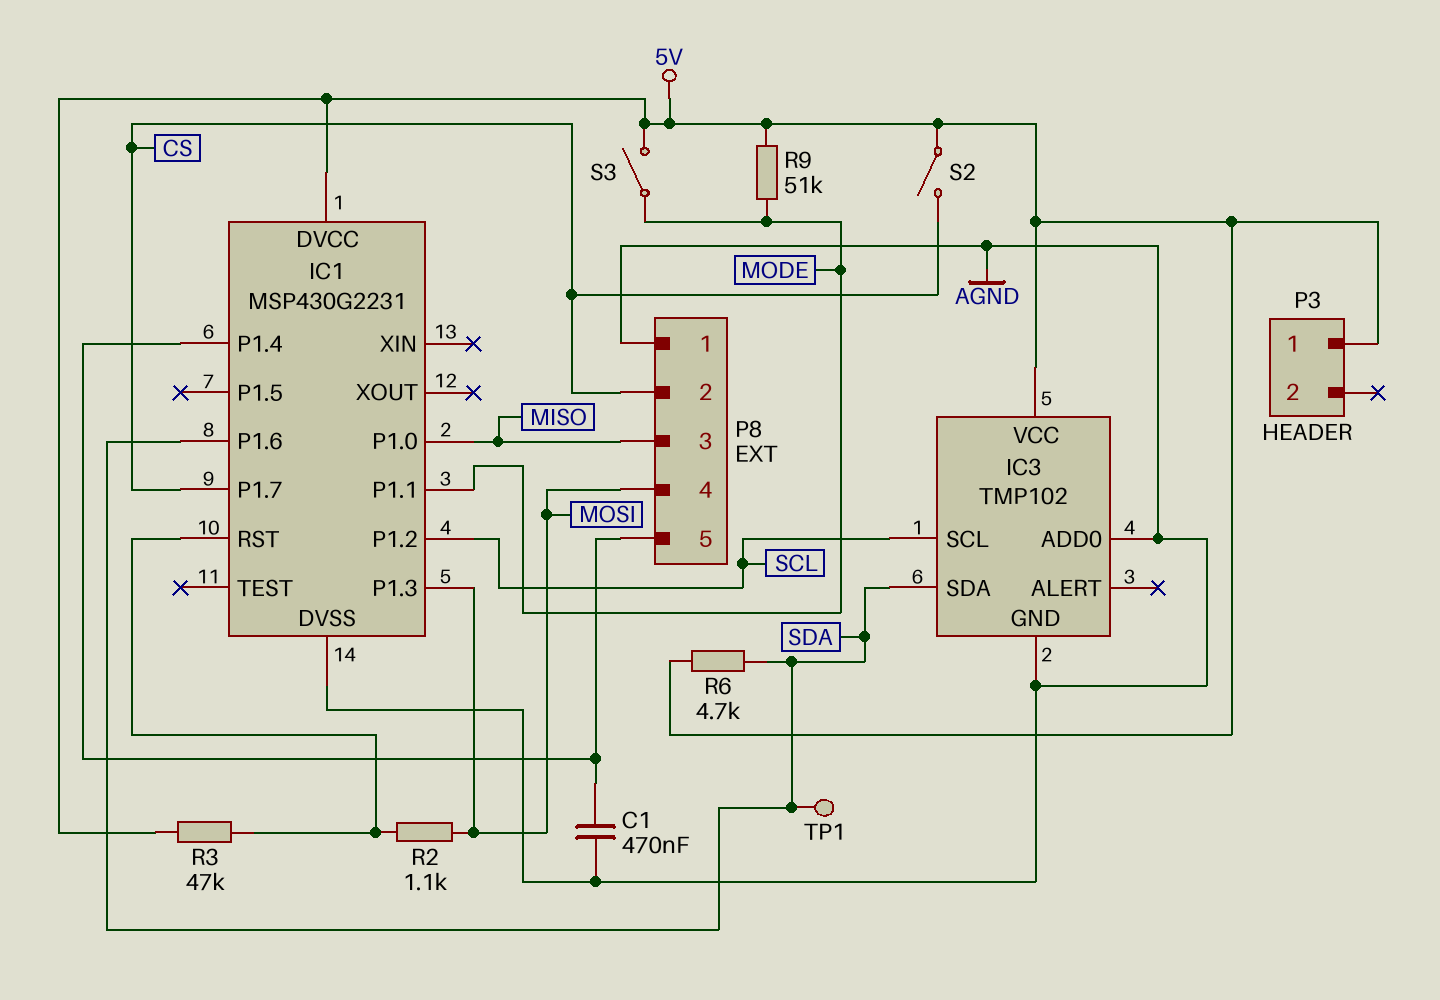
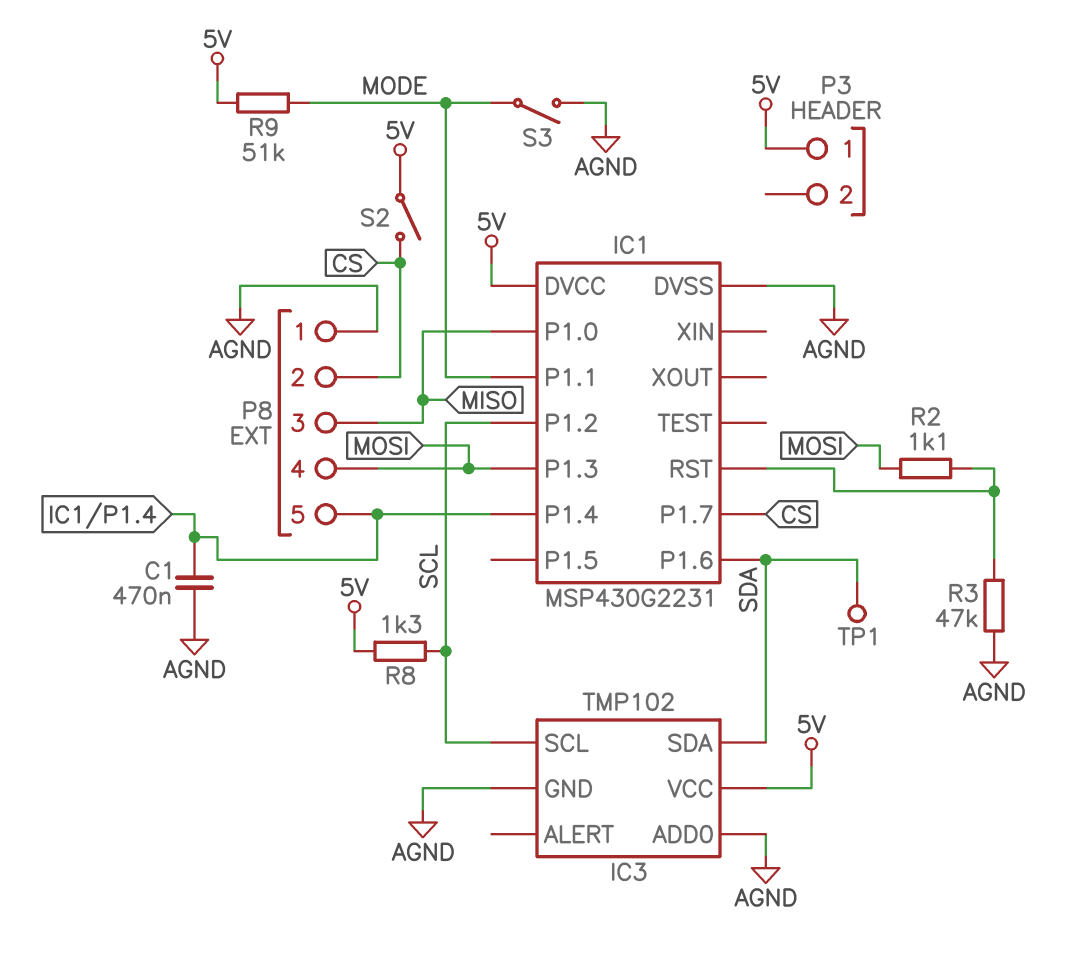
R3: 47k (5V, IC1/RST) -> 47k (AGND, IC1/RST)
R6: 4.7k (5V, SDA) -> none
R8: none -> 1.3k (5V, SCL)
S3: switch (5V, MODE) -> switch (AGND, MODE)

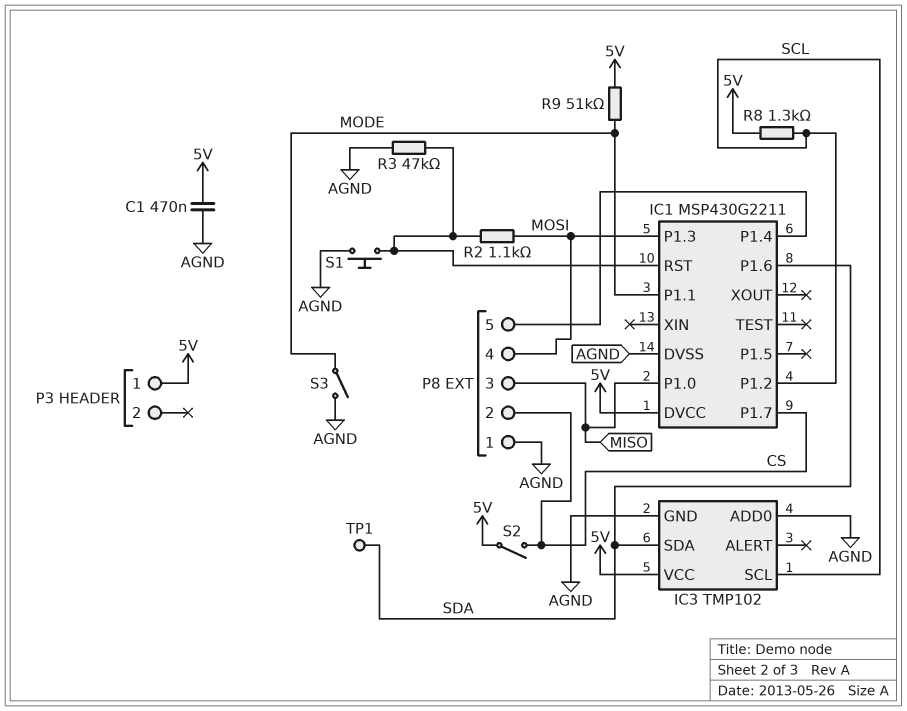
C1: 470nF (AGND, IC1/P1.4) -> 470nF (5V, AGND)
IC1: MSP430G2231 -> MSP430G2211
S1: none -> button (AGND, IC1/RST)

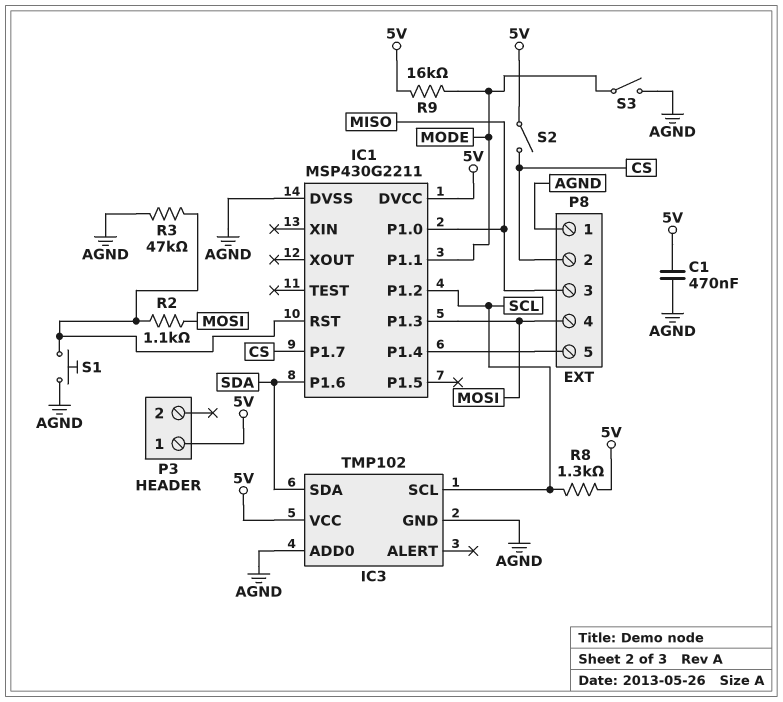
R9: 51k (5V, MODE) -> 16k (5V, MODE)
TP1: test point (SDA) -> none

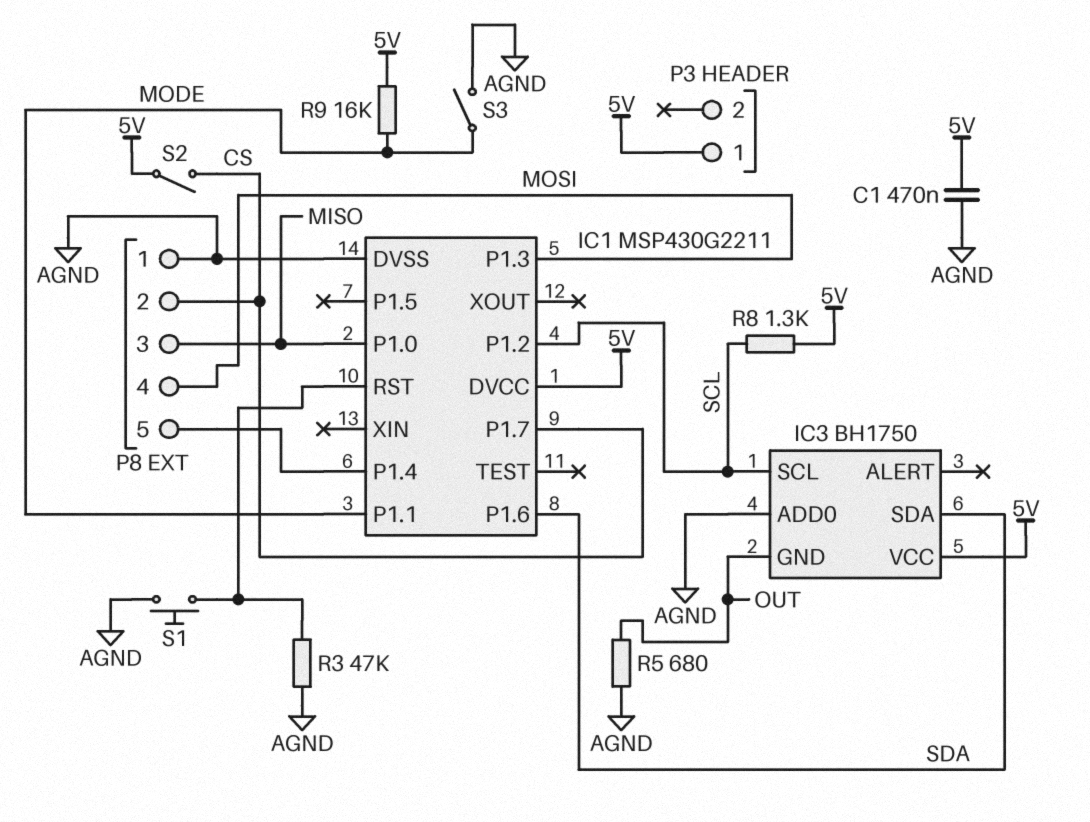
IC3: TMP102 -> BH1750
IC3 pin GND: AGND -> OUT
R2: 1.1k (IC1/RST, MOSI) -> none
R5: none -> 680 (AGND, OUT)

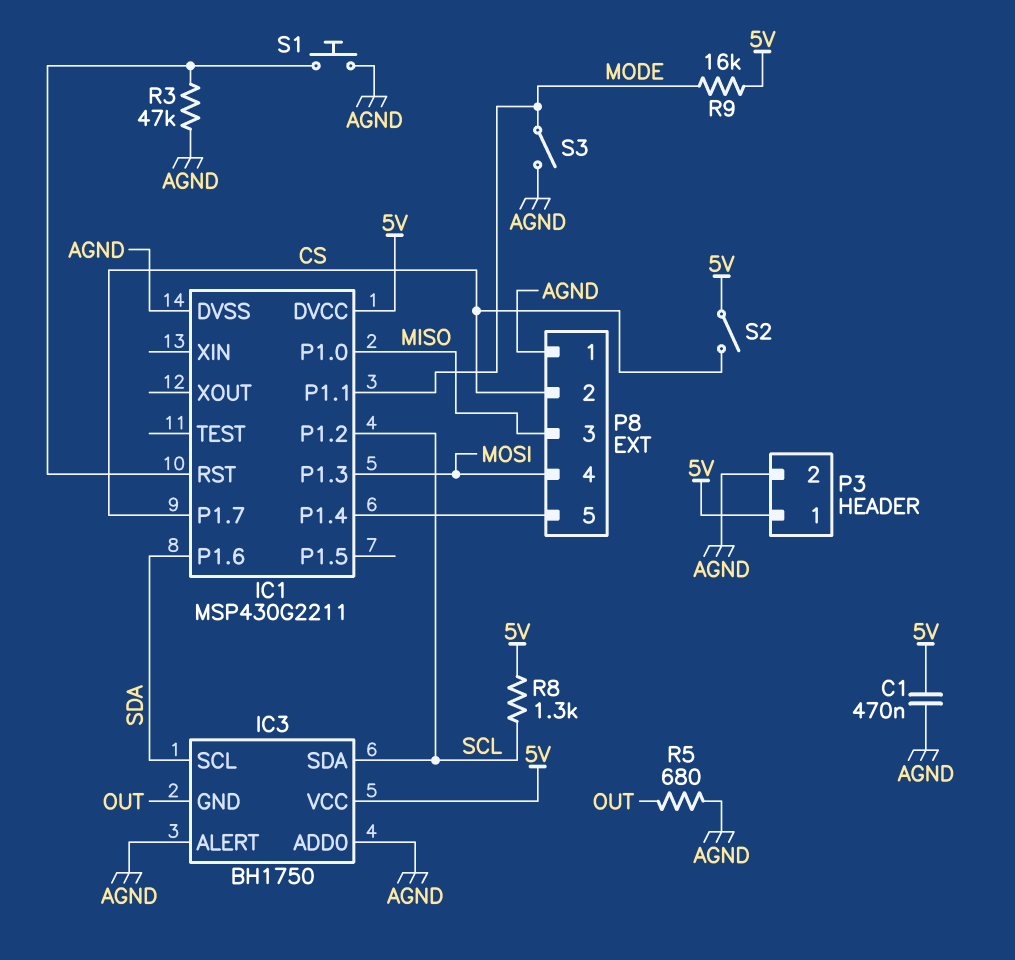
IC3 pin ALERT: none -> AGND
IC3 pin SCL: SCL -> SDA
IC3 pin SDA: SDA -> SCL
P3 pin 2: none -> AGND

